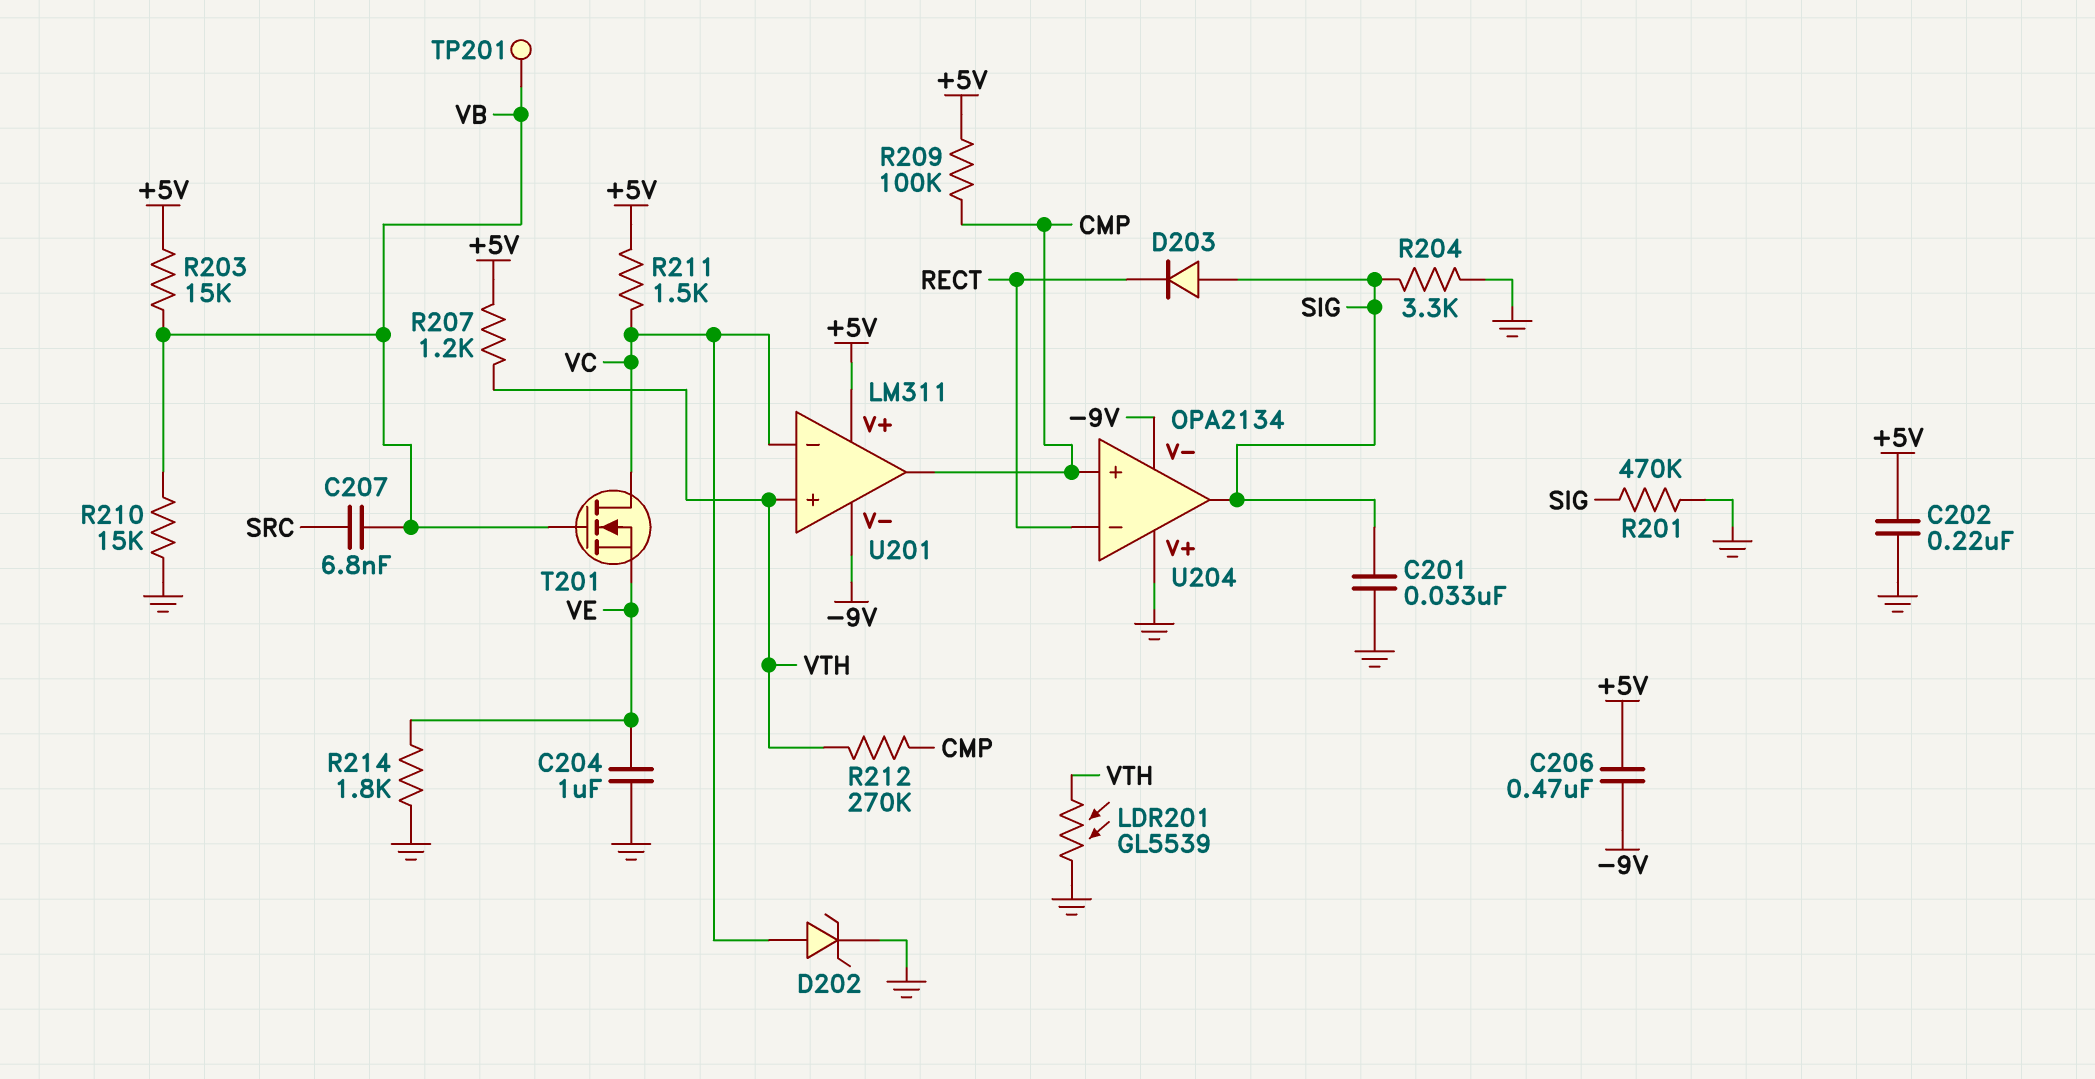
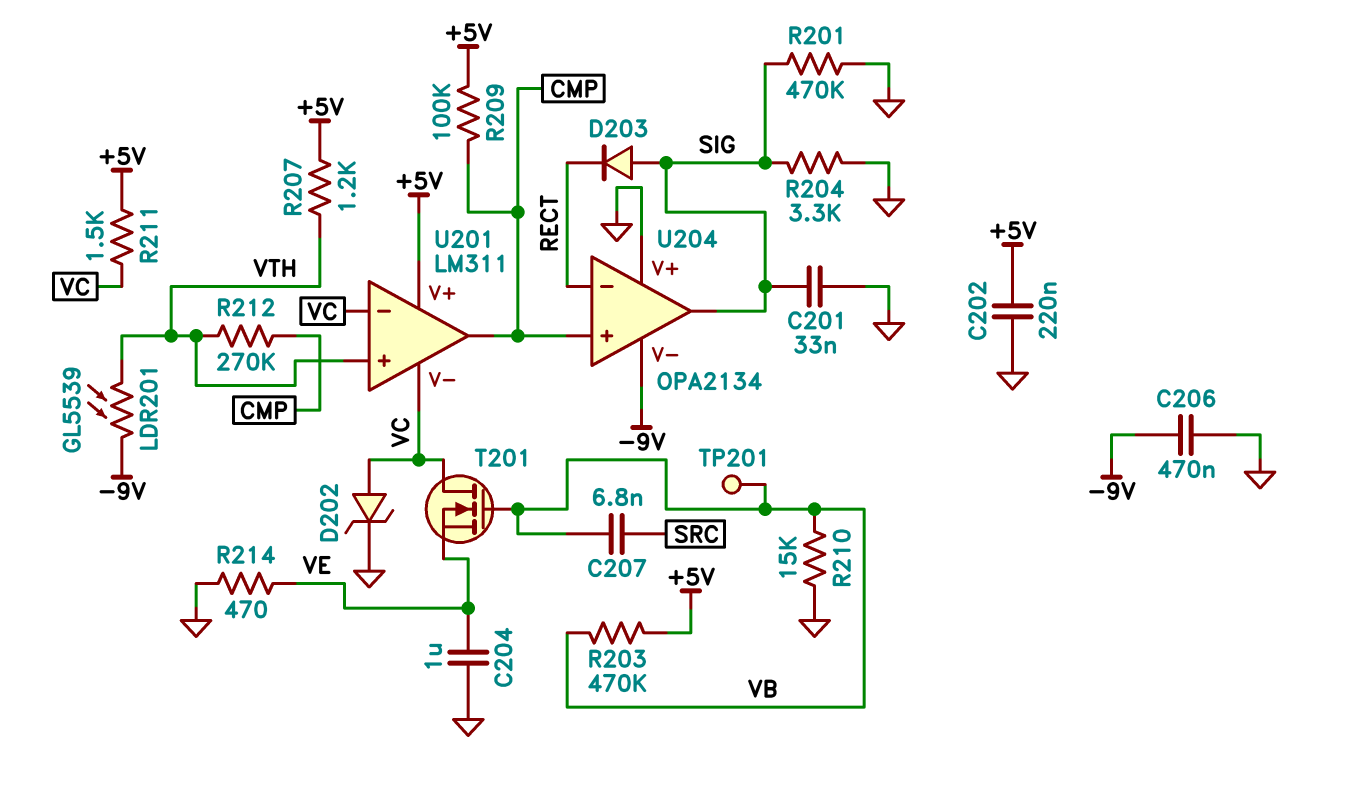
C206: 470nF (+5V, -9V) -> 470nF (-9V, GND)
LDR201: GL5539 (GND, VTH) -> GL5539 (-9V, VTH)
R203: 15k (+5V, VB) -> 470k (+5V, VB)
R214: 1.8k (GND, VE) -> 470 (GND, VE)
U201 pin V-: -9V -> VC

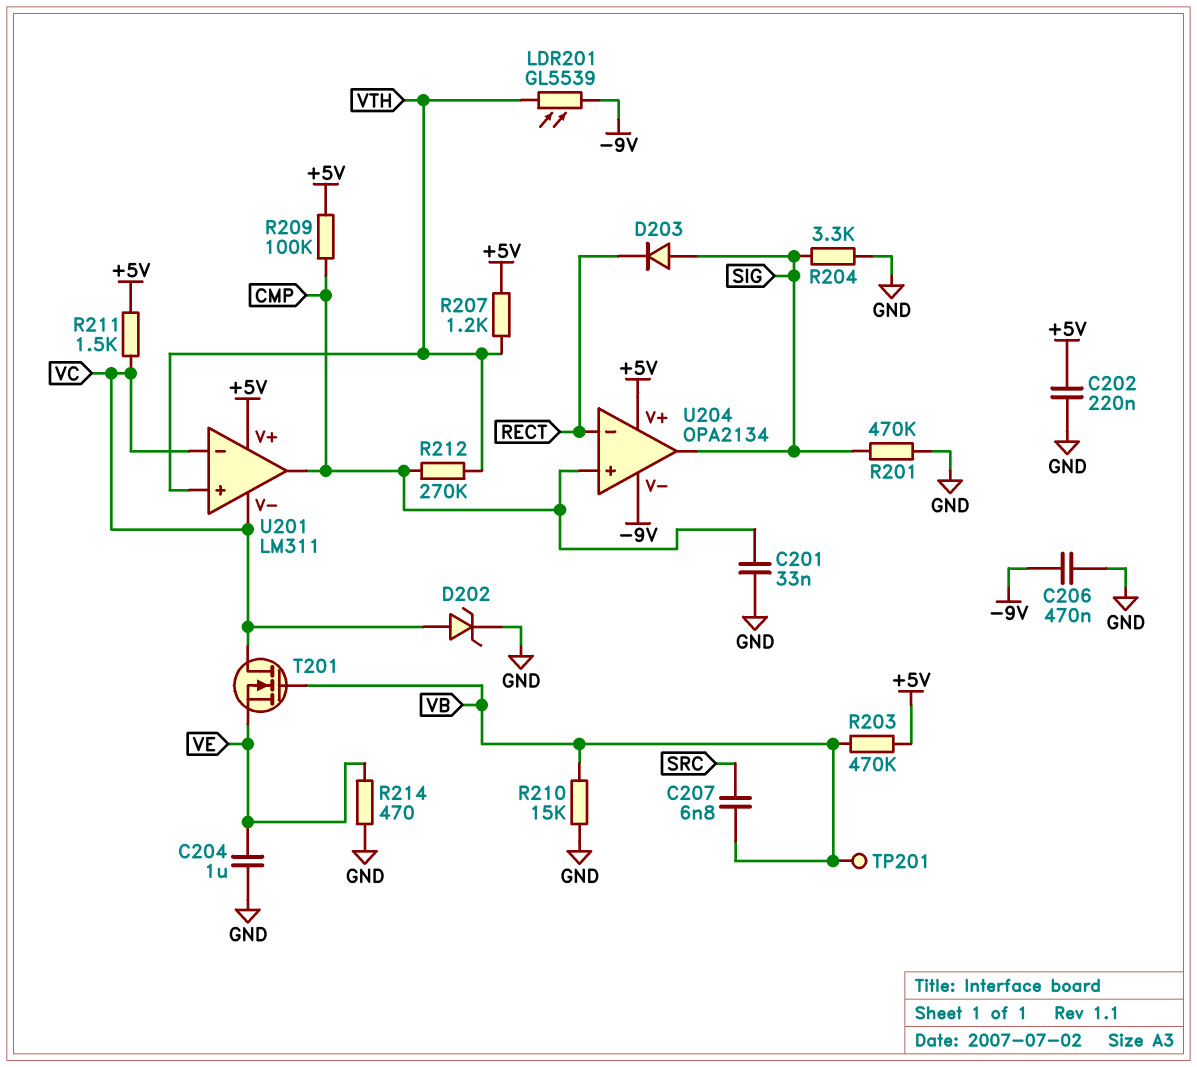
C201: 33nF (GND, SIG) -> 33nF (CMP, GND)
U204 pin V+: GND -> +5V

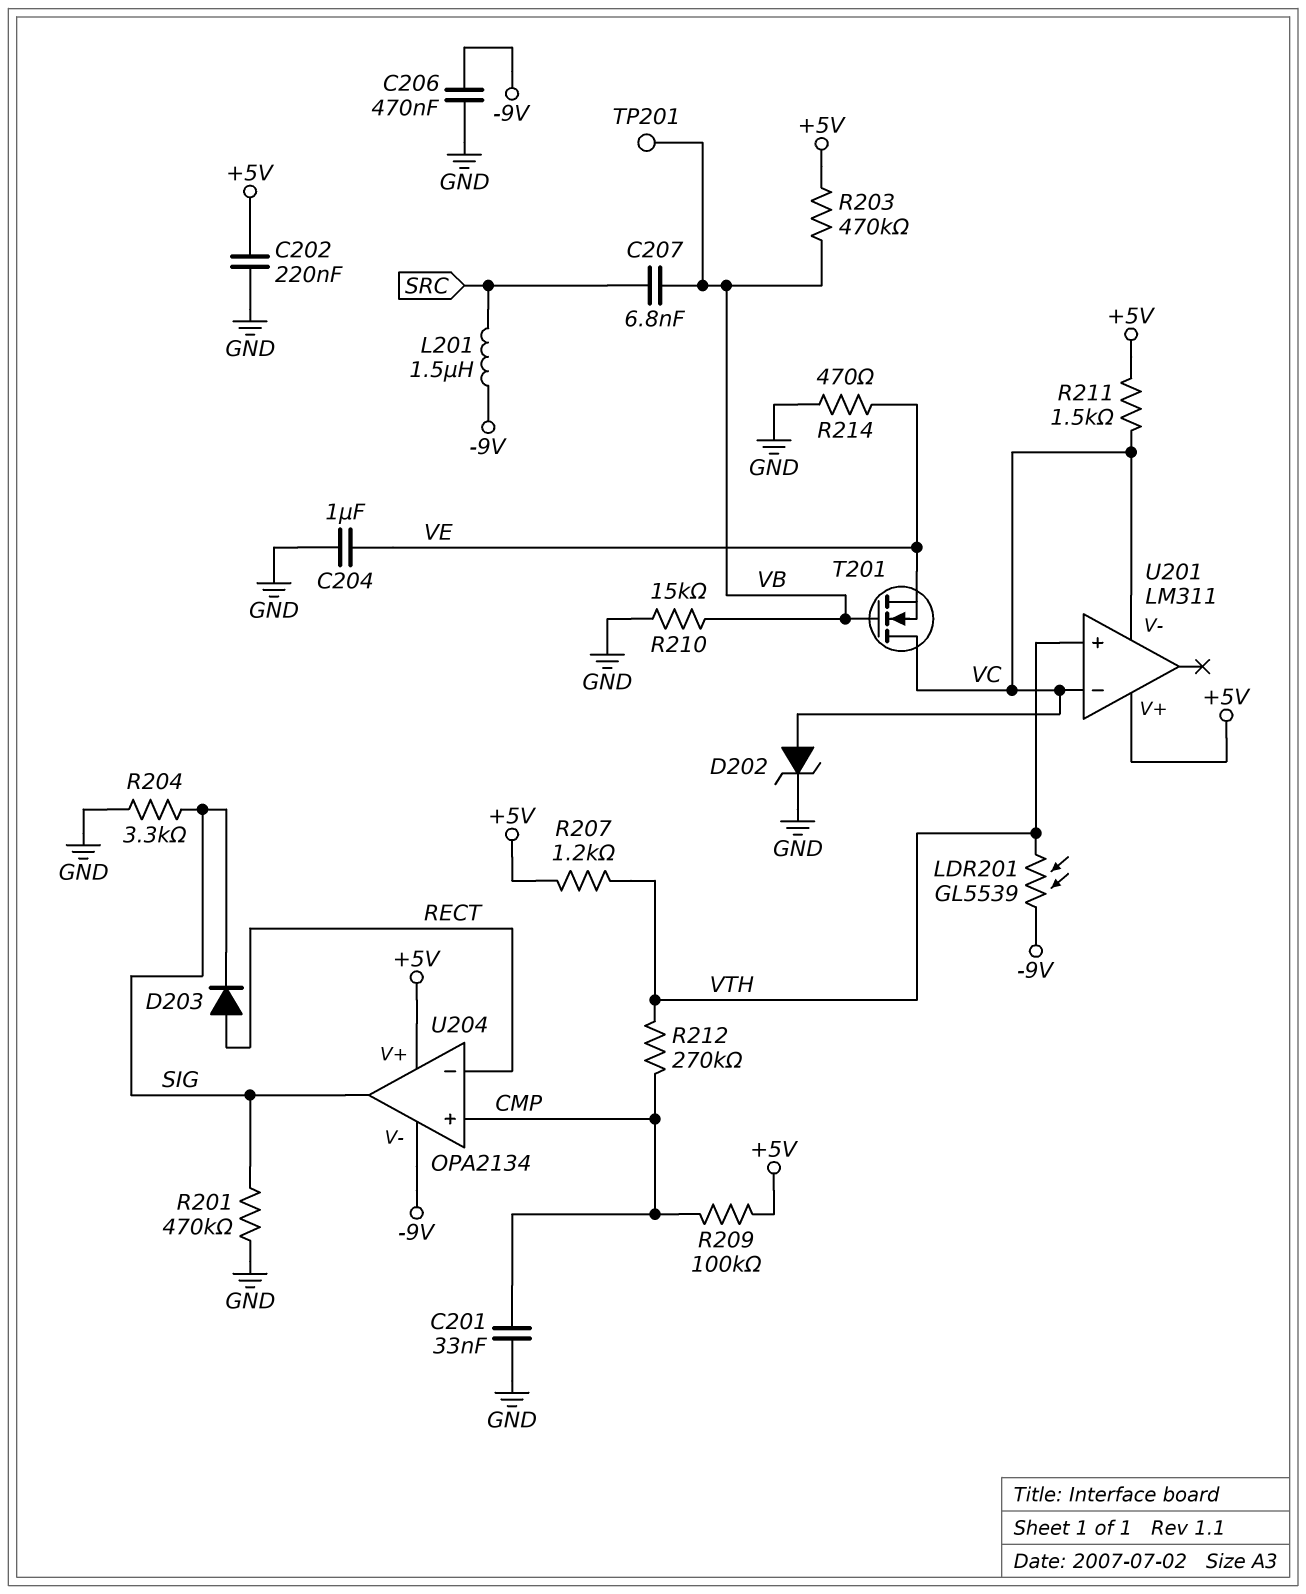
D203: diode (A SIG, K RECT) -> diode (A RECT, K SIG)
L201: none -> 1.5uH (-9V, SRC)
U201 pin out: CMP -> none

